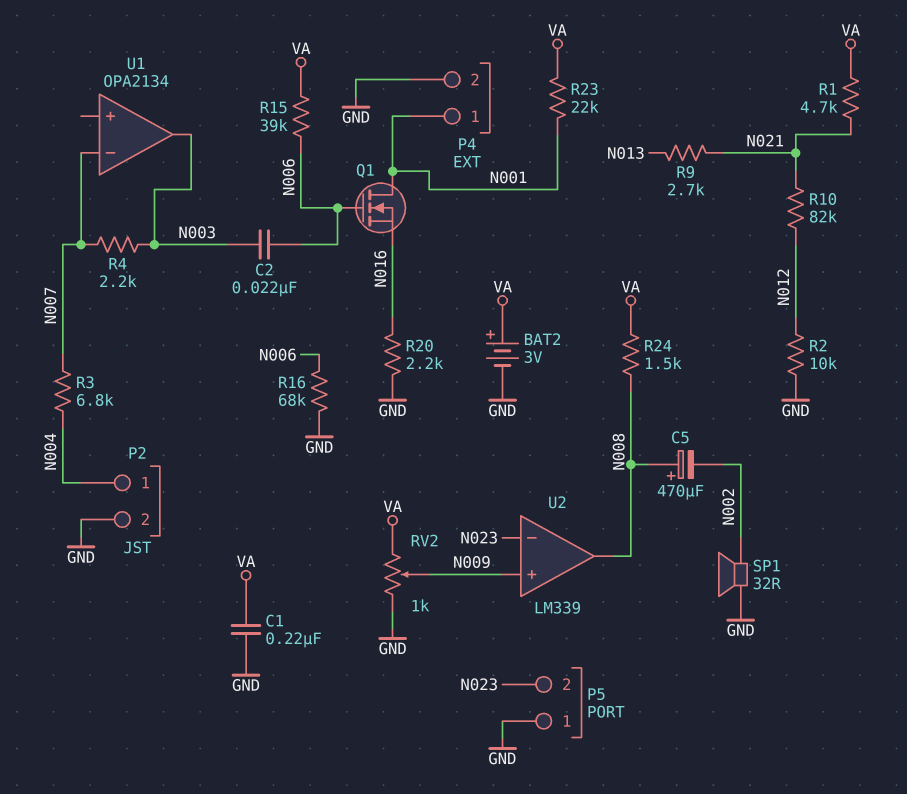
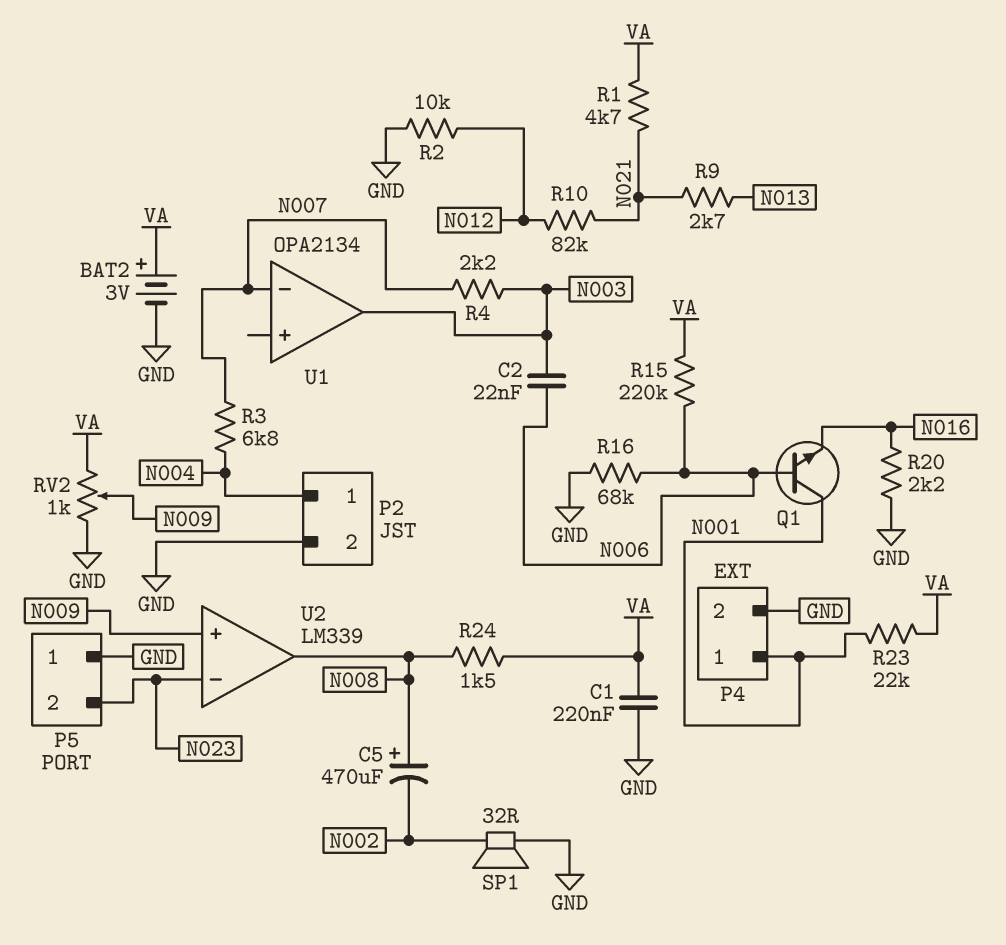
Q1: NMOS (G N006, D N001, S N016) -> NPN (B N006, C N001, E N016)
R15: 39k (N006, VA) -> 220k (N006, VA)

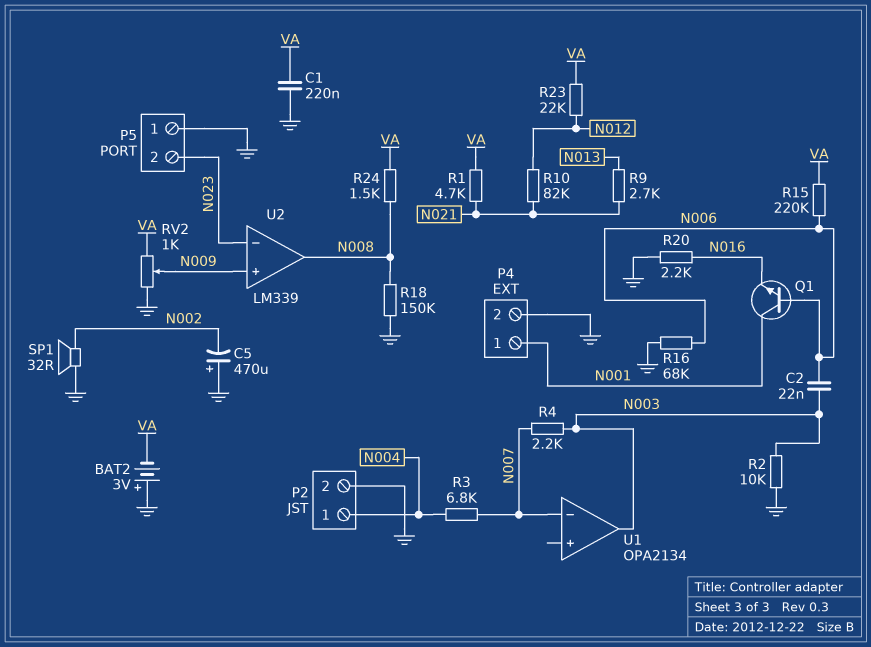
BAT2: 3V (plus VA, minus GND) -> 3V (plus GND, minus VA)
C5: 470uF (plus N008, minus N002) -> 470uF (plus GND, minus N002)
R2: 10k (GND, N012) -> 10k (GND, N003)
R18: none -> 150k (GND, N008)
R23: 22k (N001, VA) -> 22k (N012, VA)

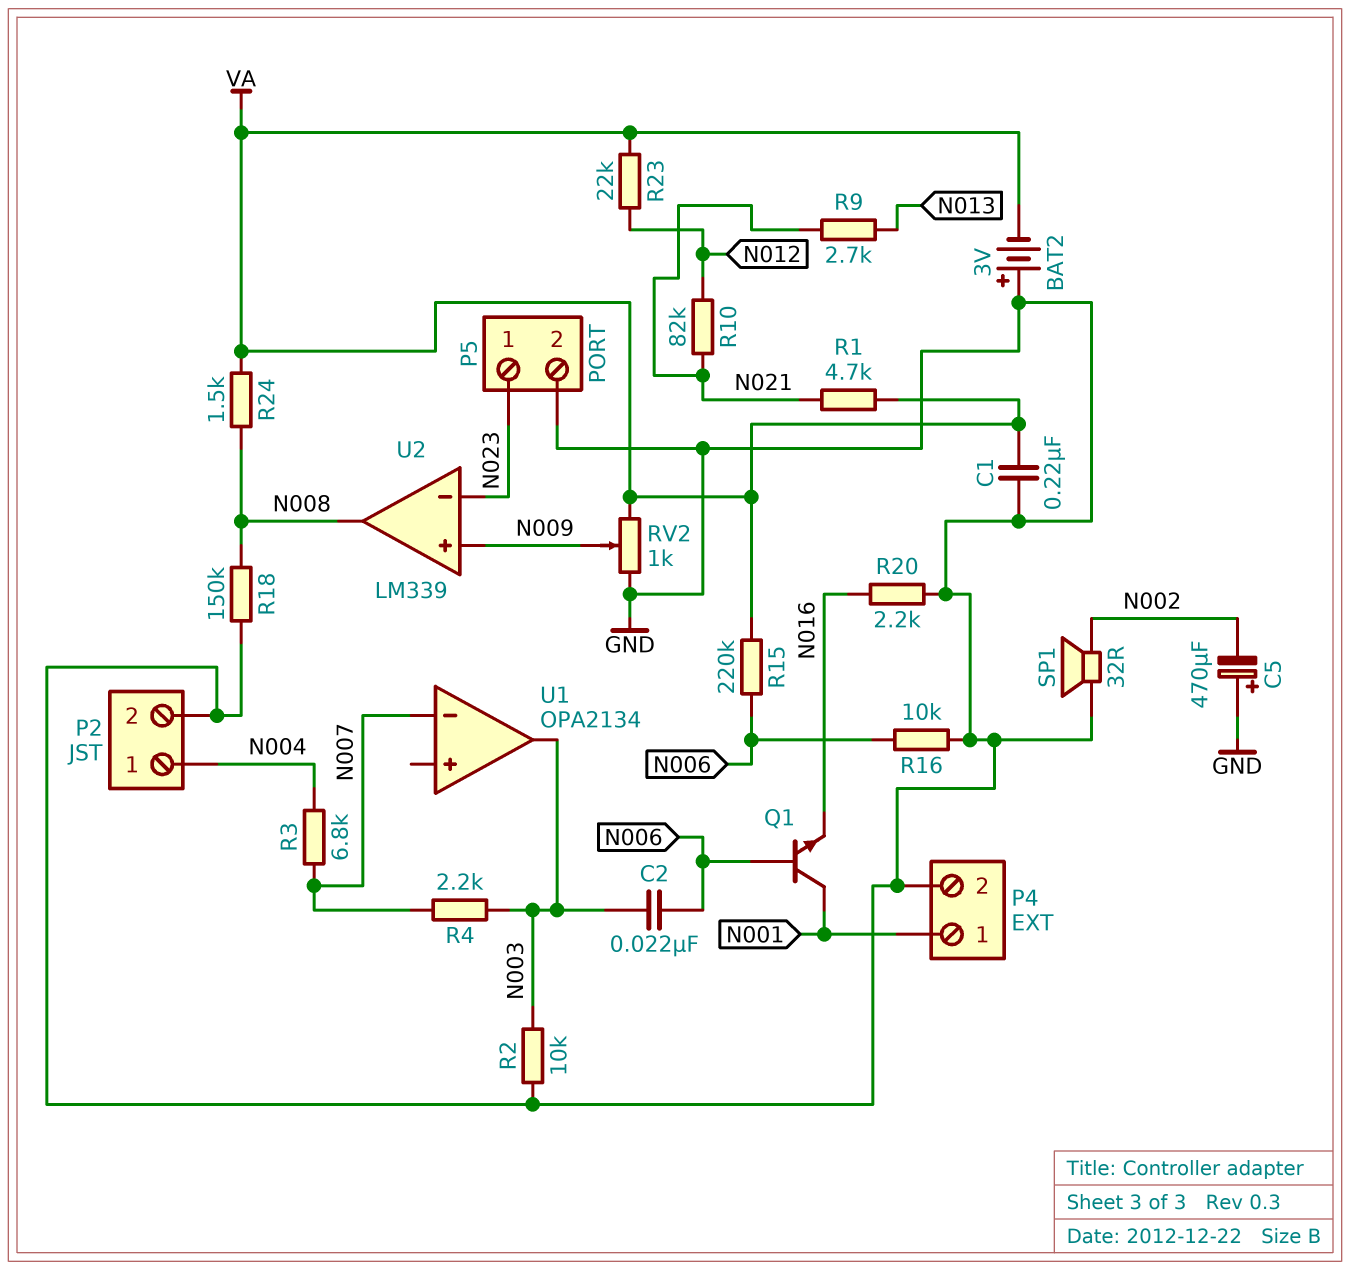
P5 pin 1: GND -> N023
P5 pin 2: N023 -> GND
R16: 68k (GND, N006) -> 10k (GND, N006)

